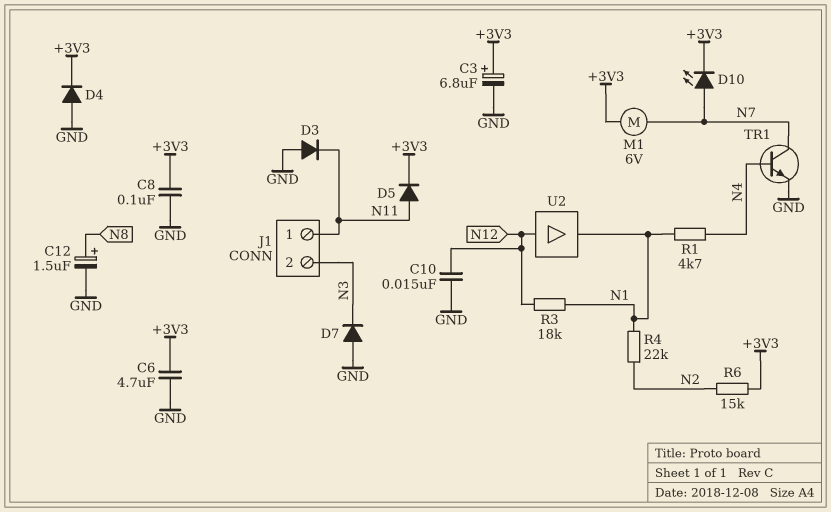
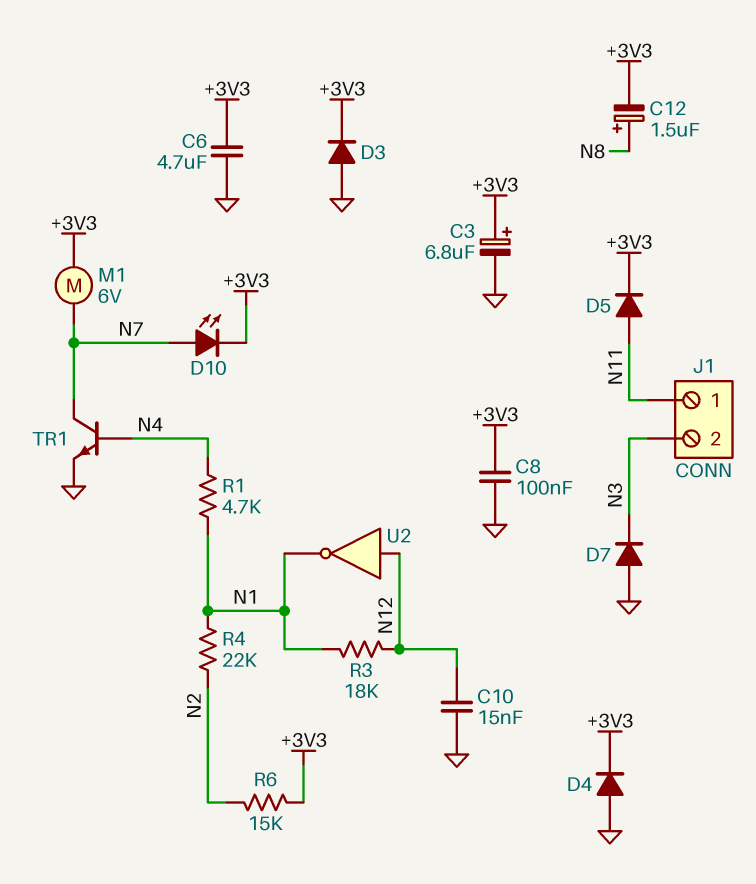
C12: 1.5uF (plus N8, minus GND) -> 1.5uF (plus N8, minus +3V3)
D3: diode (A GND, K N11) -> diode (A GND, K +3V3)
U2: buffer (in N12, out N1) -> NOT (in N12, out N1)

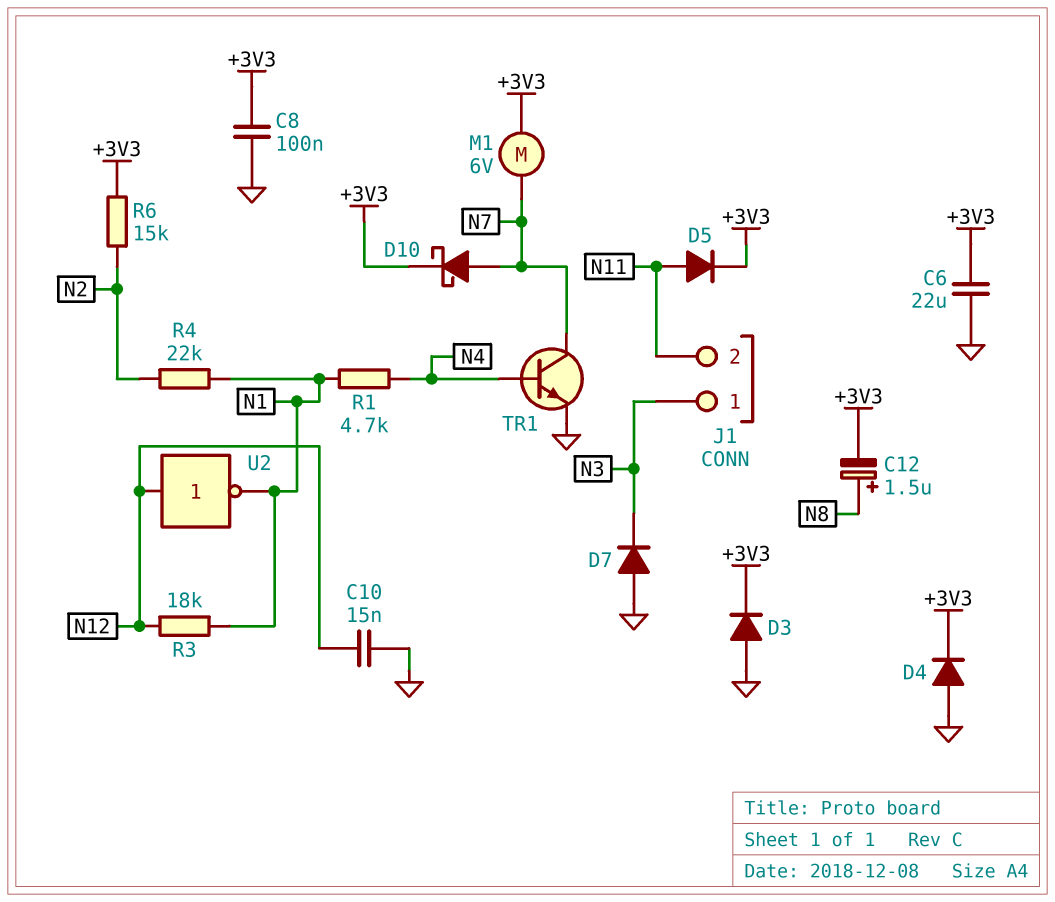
C3: 6.8uF (plus +3V3, minus GND) -> none
C6: 4.7uF (+3V3, GND) -> 22uF (+3V3, GND)
D10: LED (A N7, K +3V3) -> schottky (A N7, K +3V3)
J1 pin 1: N11 -> N3
J1 pin 2: N3 -> N11

